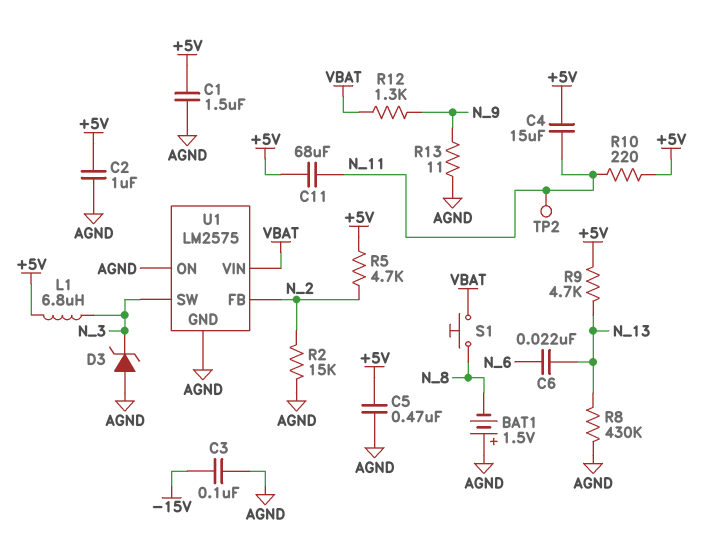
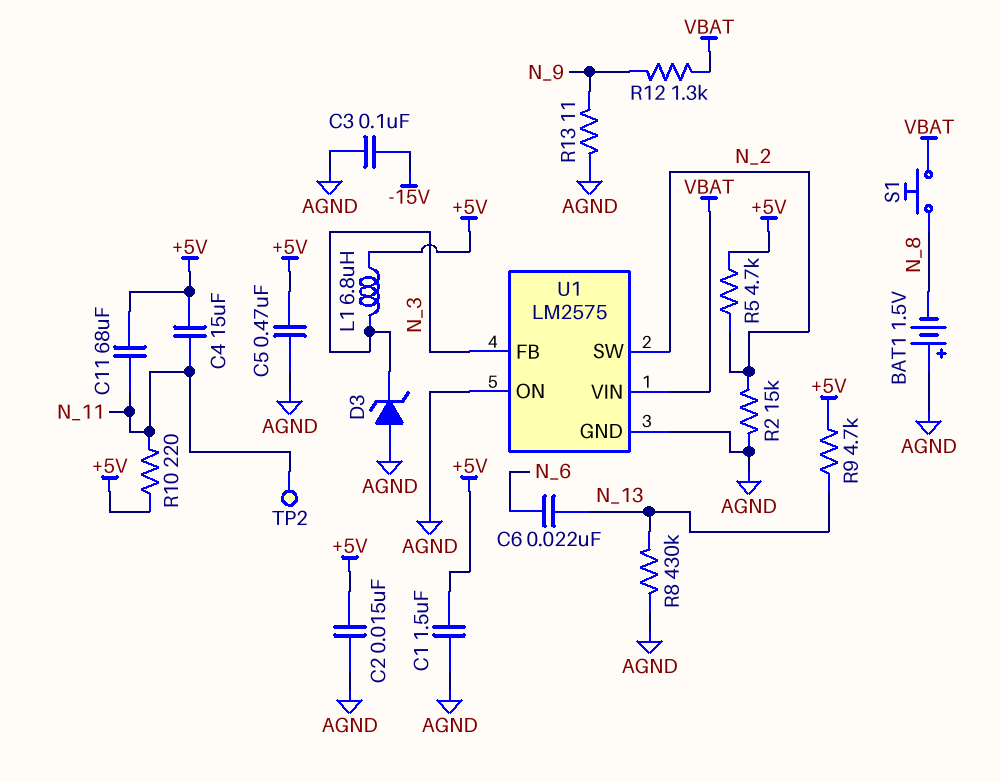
C2: 1uF (+5V, AGND) -> 15nF (+5V, AGND)
U1 pin FB: N_2 -> N_3
U1 pin SW: N_3 -> N_2

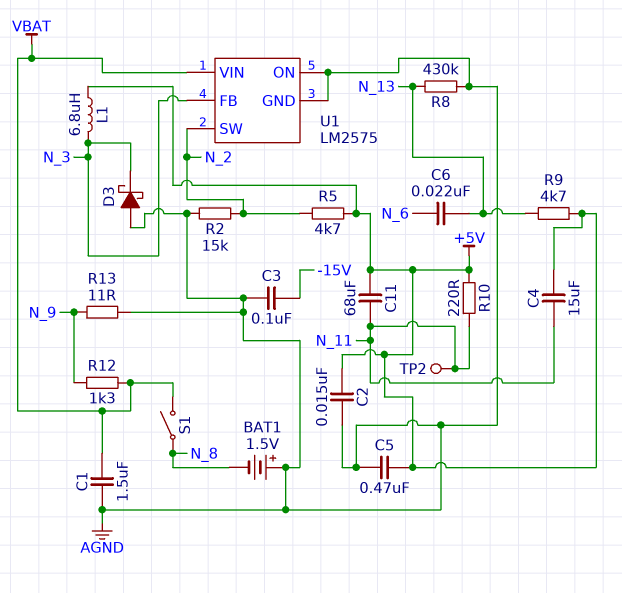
C1: 1.5uF (+5V, AGND) -> 1.5uF (AGND, VBAT)
D3: zener (A AGND, K N_3) -> schottky (A AGND, K N_3)
S1: button (N_8, VBAT) -> switch (N_8, VBAT)

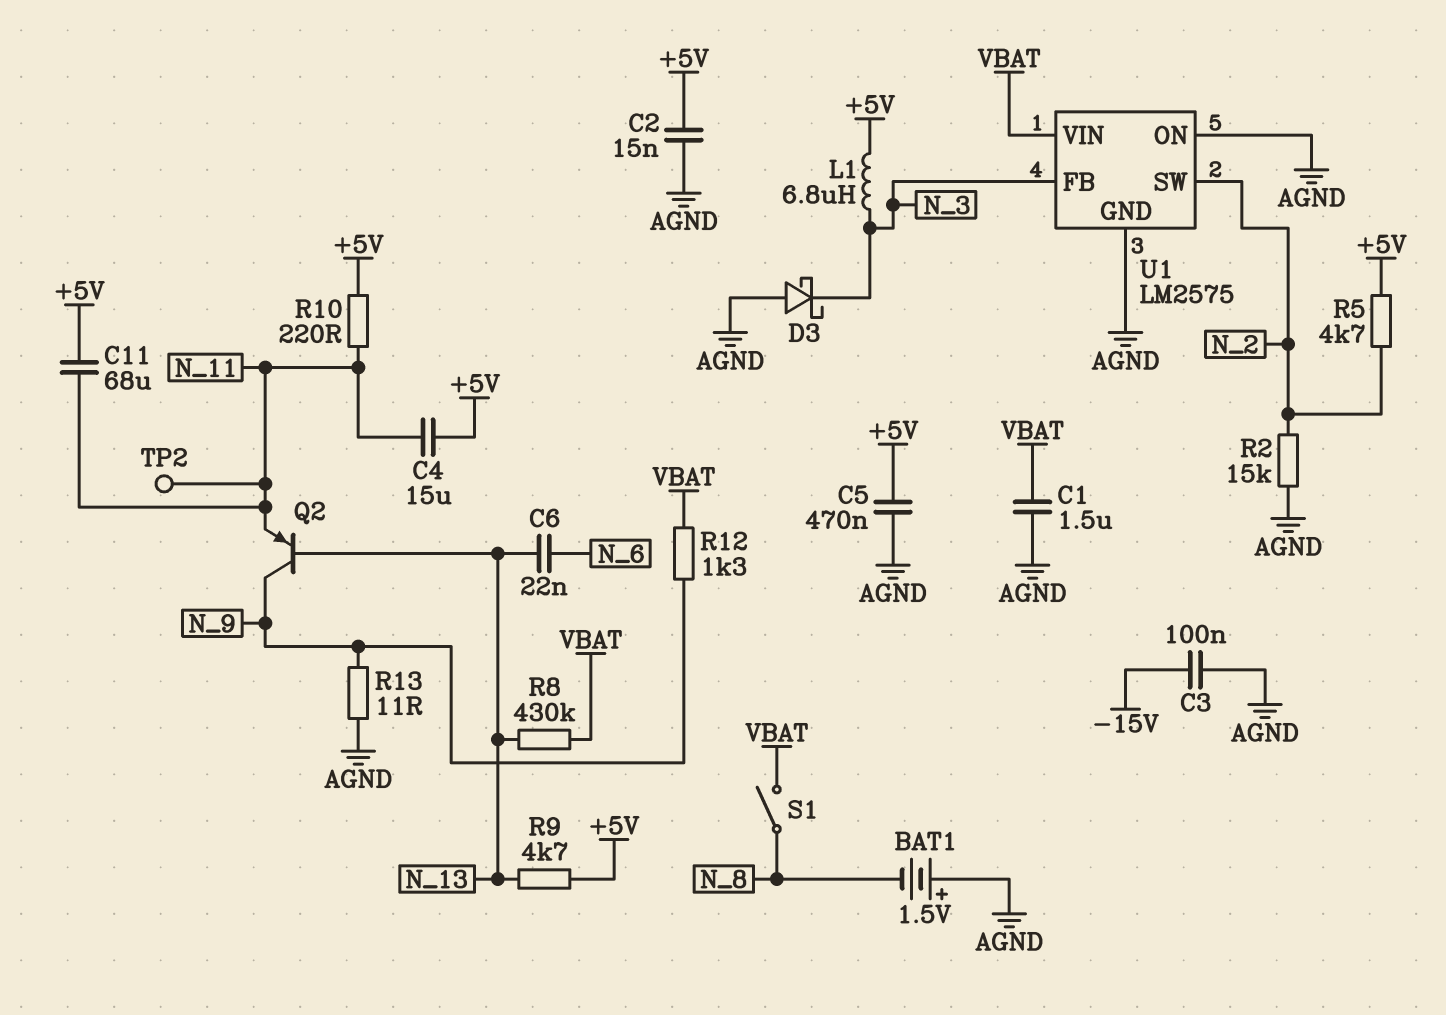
Q2: none -> PNP (B N_13, C N_9, E N_11)
R8: 430k (AGND, N_13) -> 430k (N_13, VBAT)

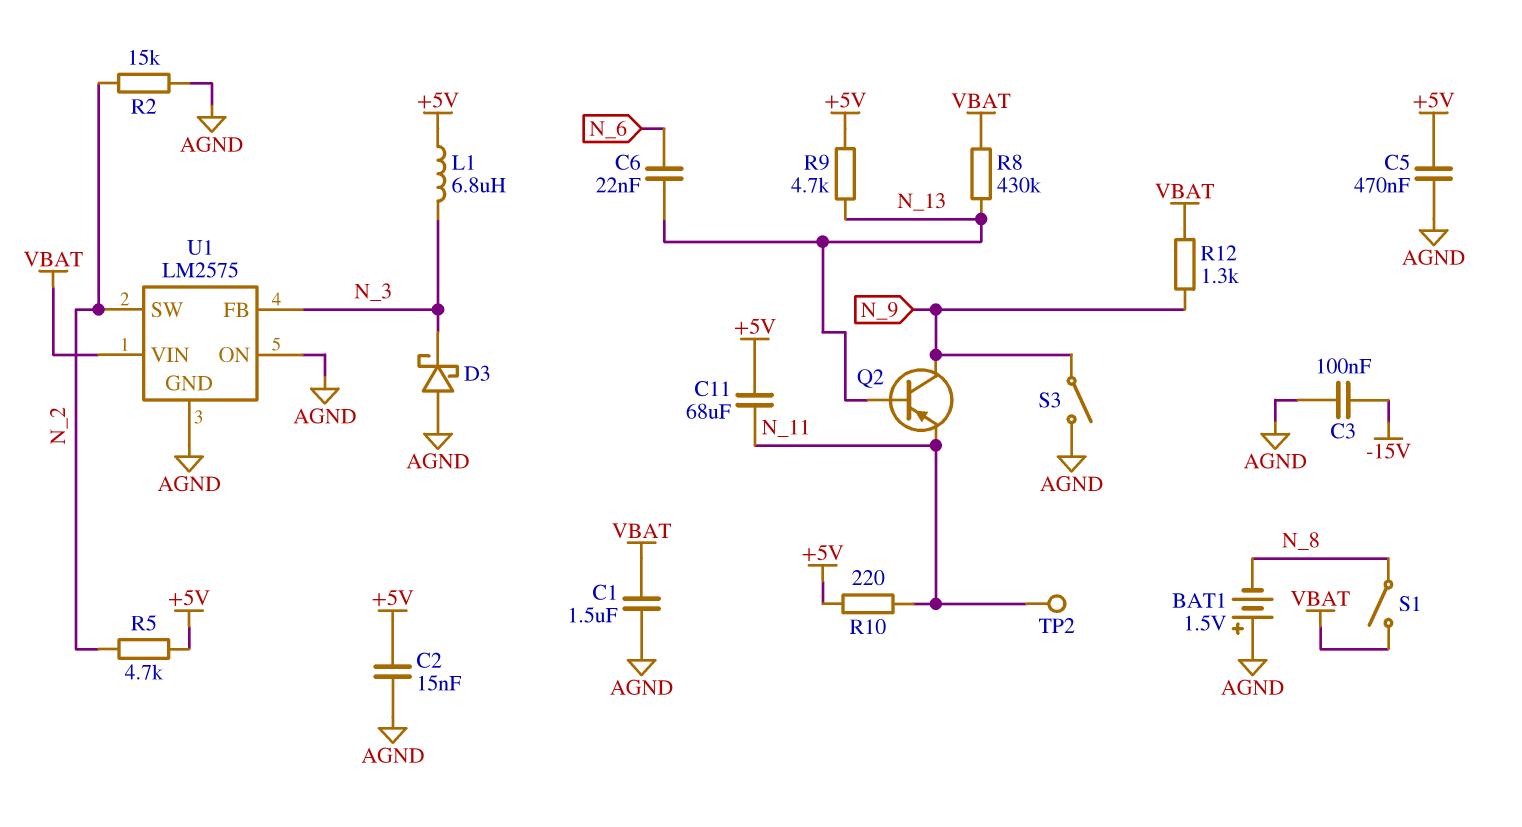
C4: 15uF (+5V, N_11) -> none
R13: 11 (AGND, N_9) -> none
S3: none -> switch (AGND, N_9)

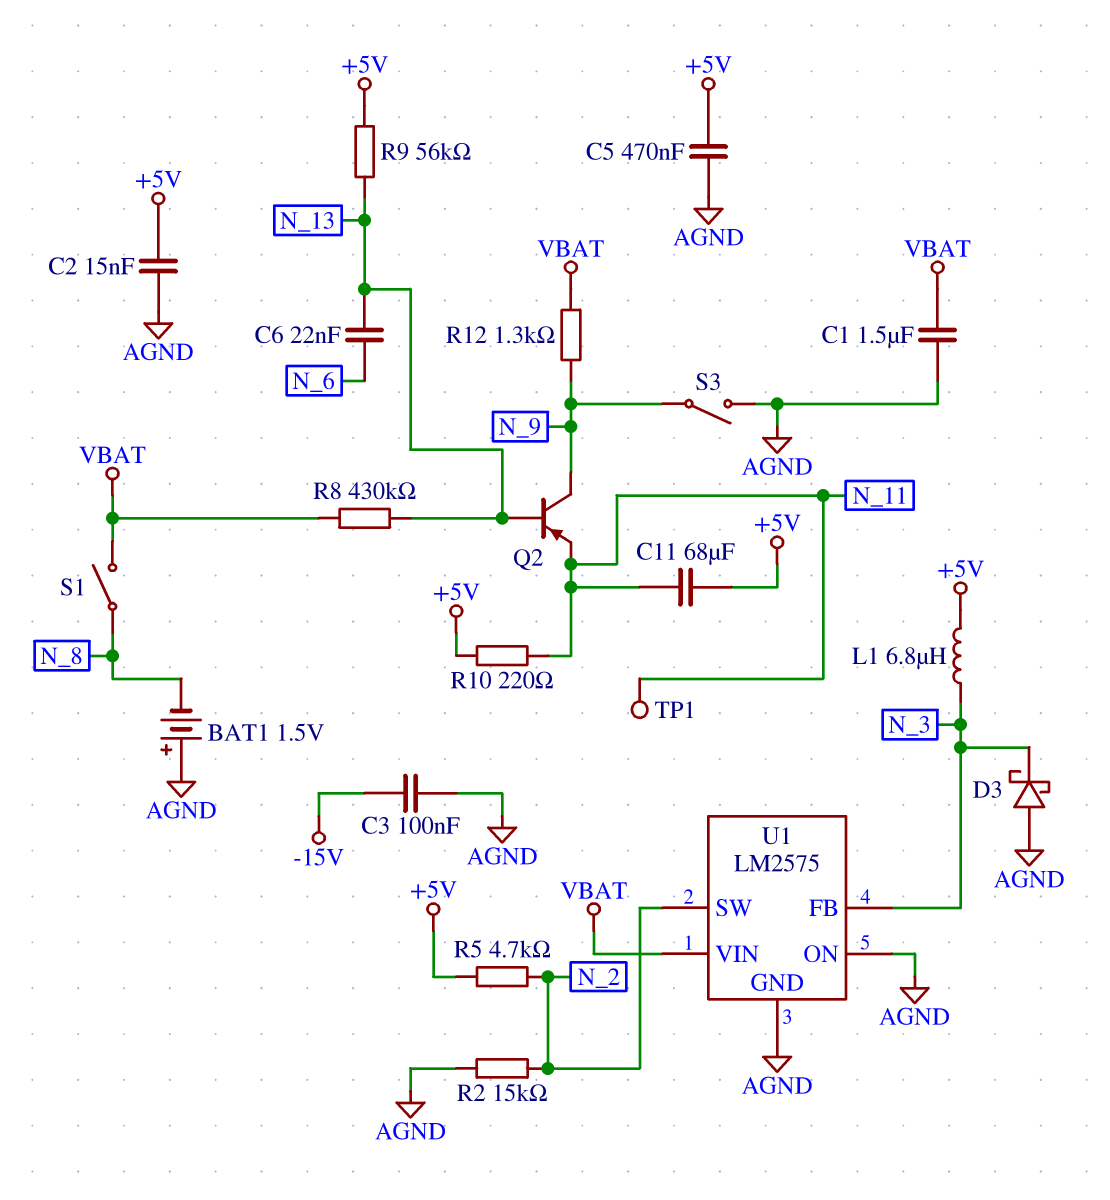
R9: 4.7k (+5V, N_13) -> 56k (+5V, N_13)
TP1: none -> test point (N_11)
TP2: test point (N_11) -> none

